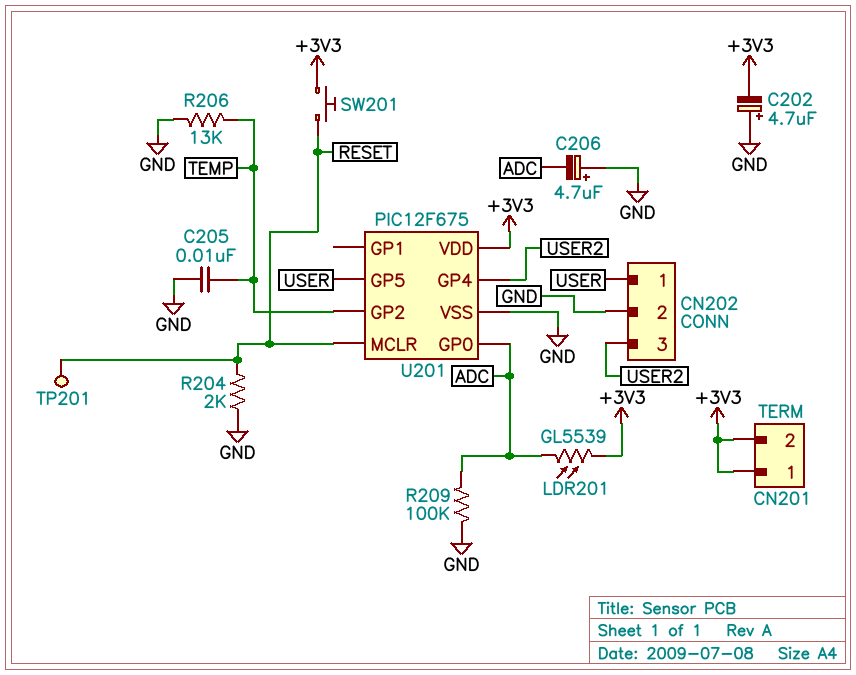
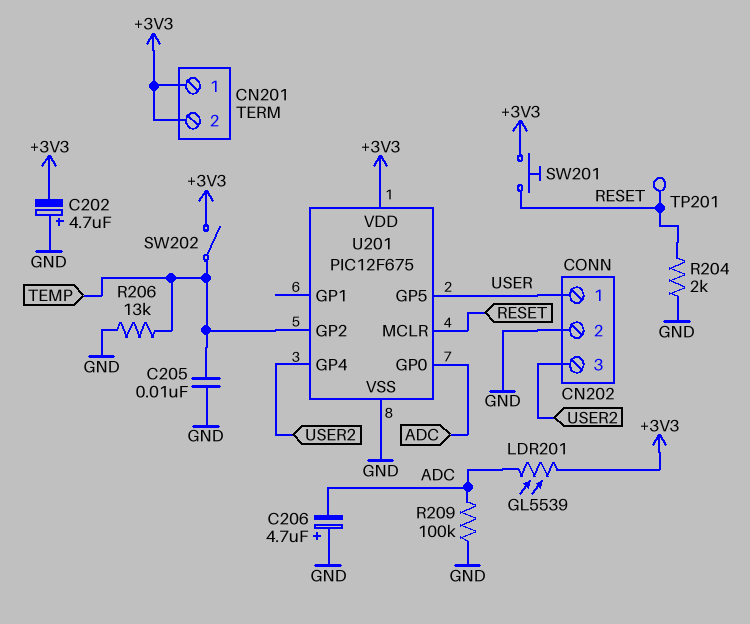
SW202: none -> switch (+3V3, TEMP)

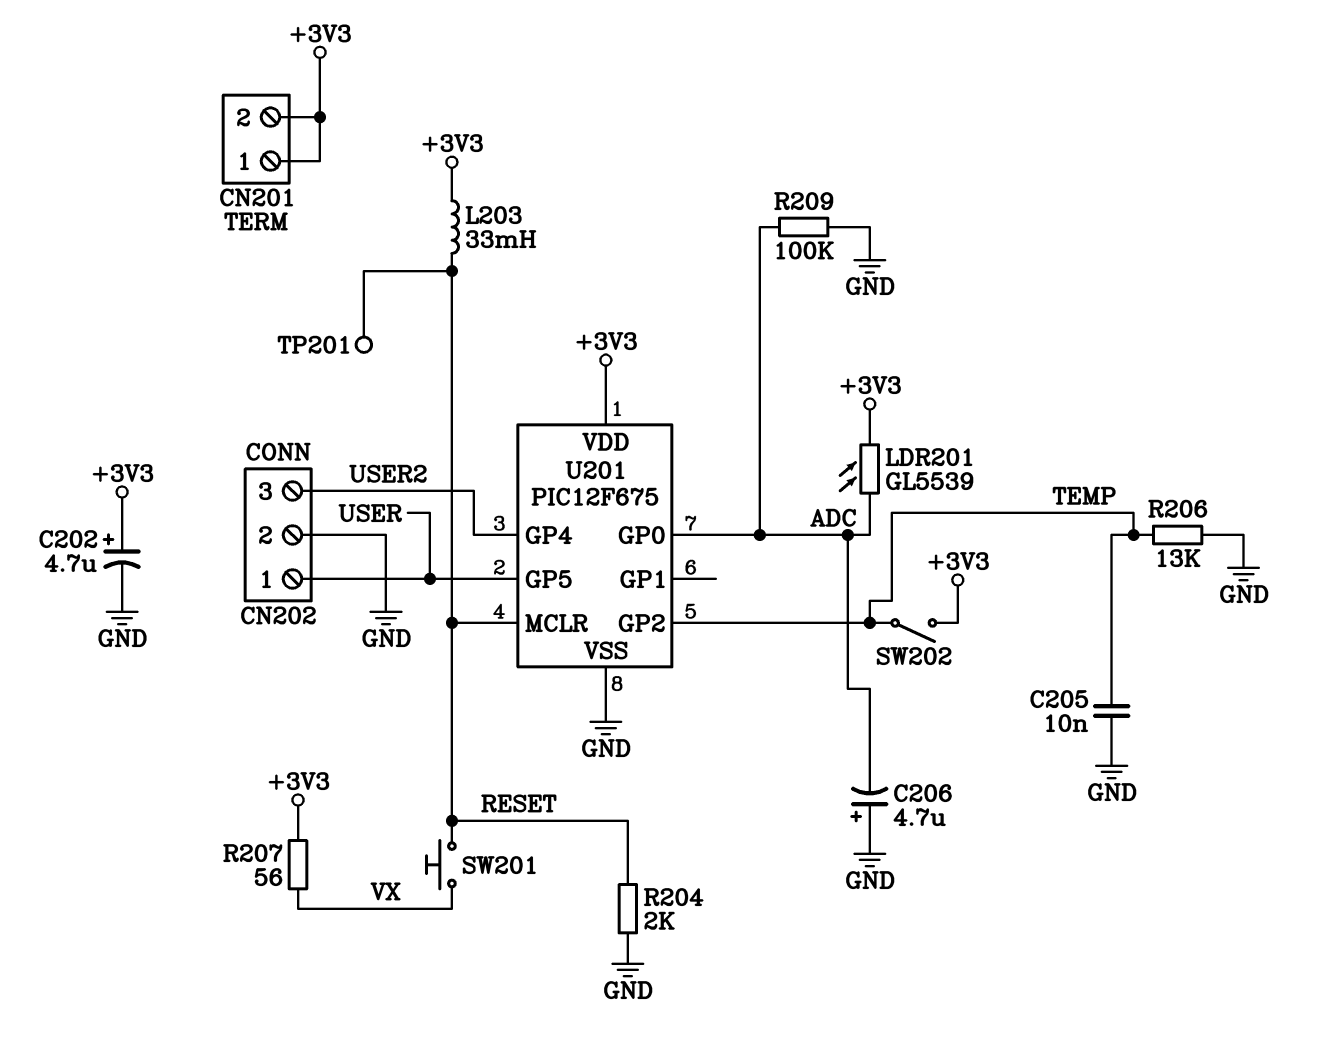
C202: 4.7uF (plus GND, minus +3V3) -> 4.7uF (plus +3V3, minus GND)
L203: none -> 33mH (+3V3, RESET)
R207: none -> 56 (+3V3, VX)
SW201: button (+3V3, RESET) -> button (RESET, VX)

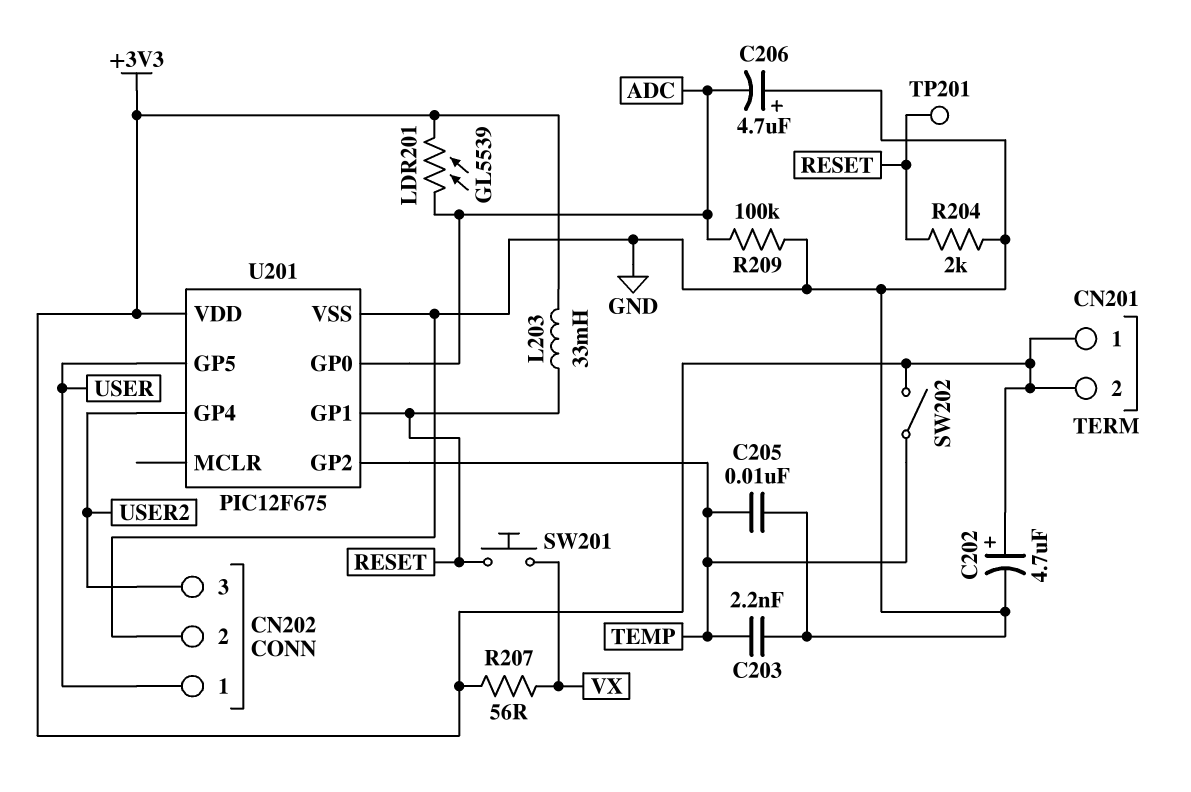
C203: none -> 2.2nF (GND, TEMP)
R206: 13k (GND, TEMP) -> none
U201 pin GP1: none -> RESET
U201 pin MCLR: RESET -> none

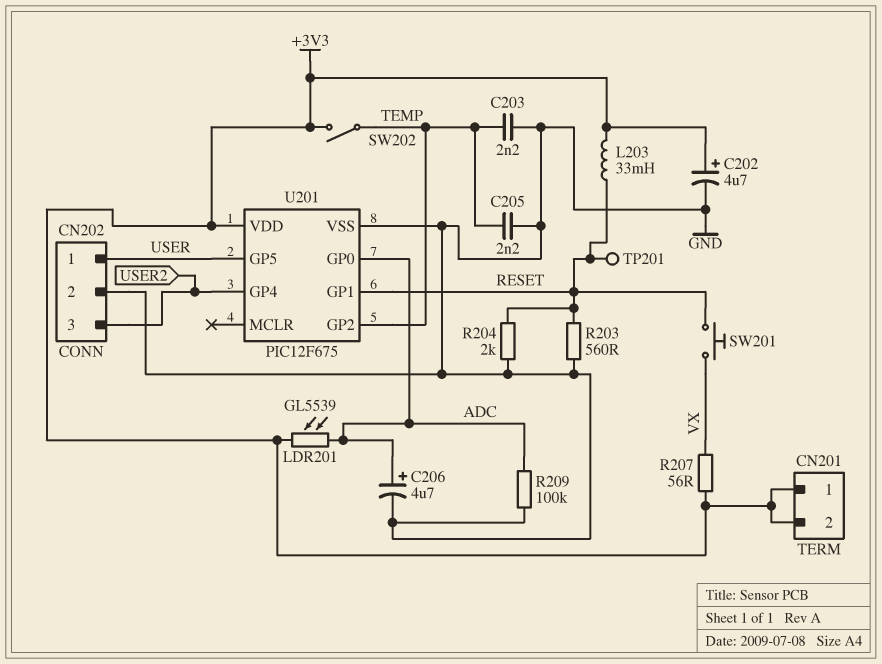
C205: 10nF (GND, TEMP) -> 2.2nF (GND, TEMP)
C206: 4.7uF (plus GND, minus ADC) -> 4.7uF (plus ADC, minus GND)
R203: none -> 560 (GND, RESET)

